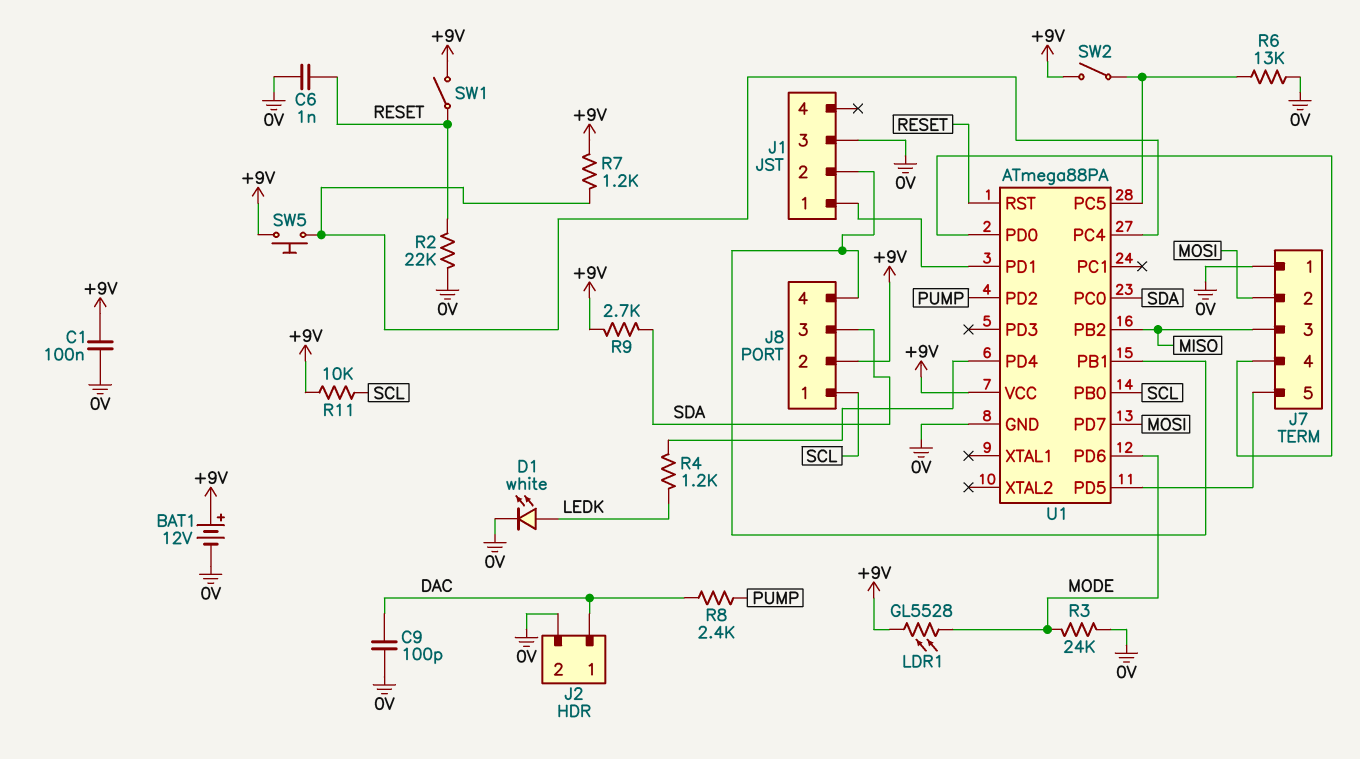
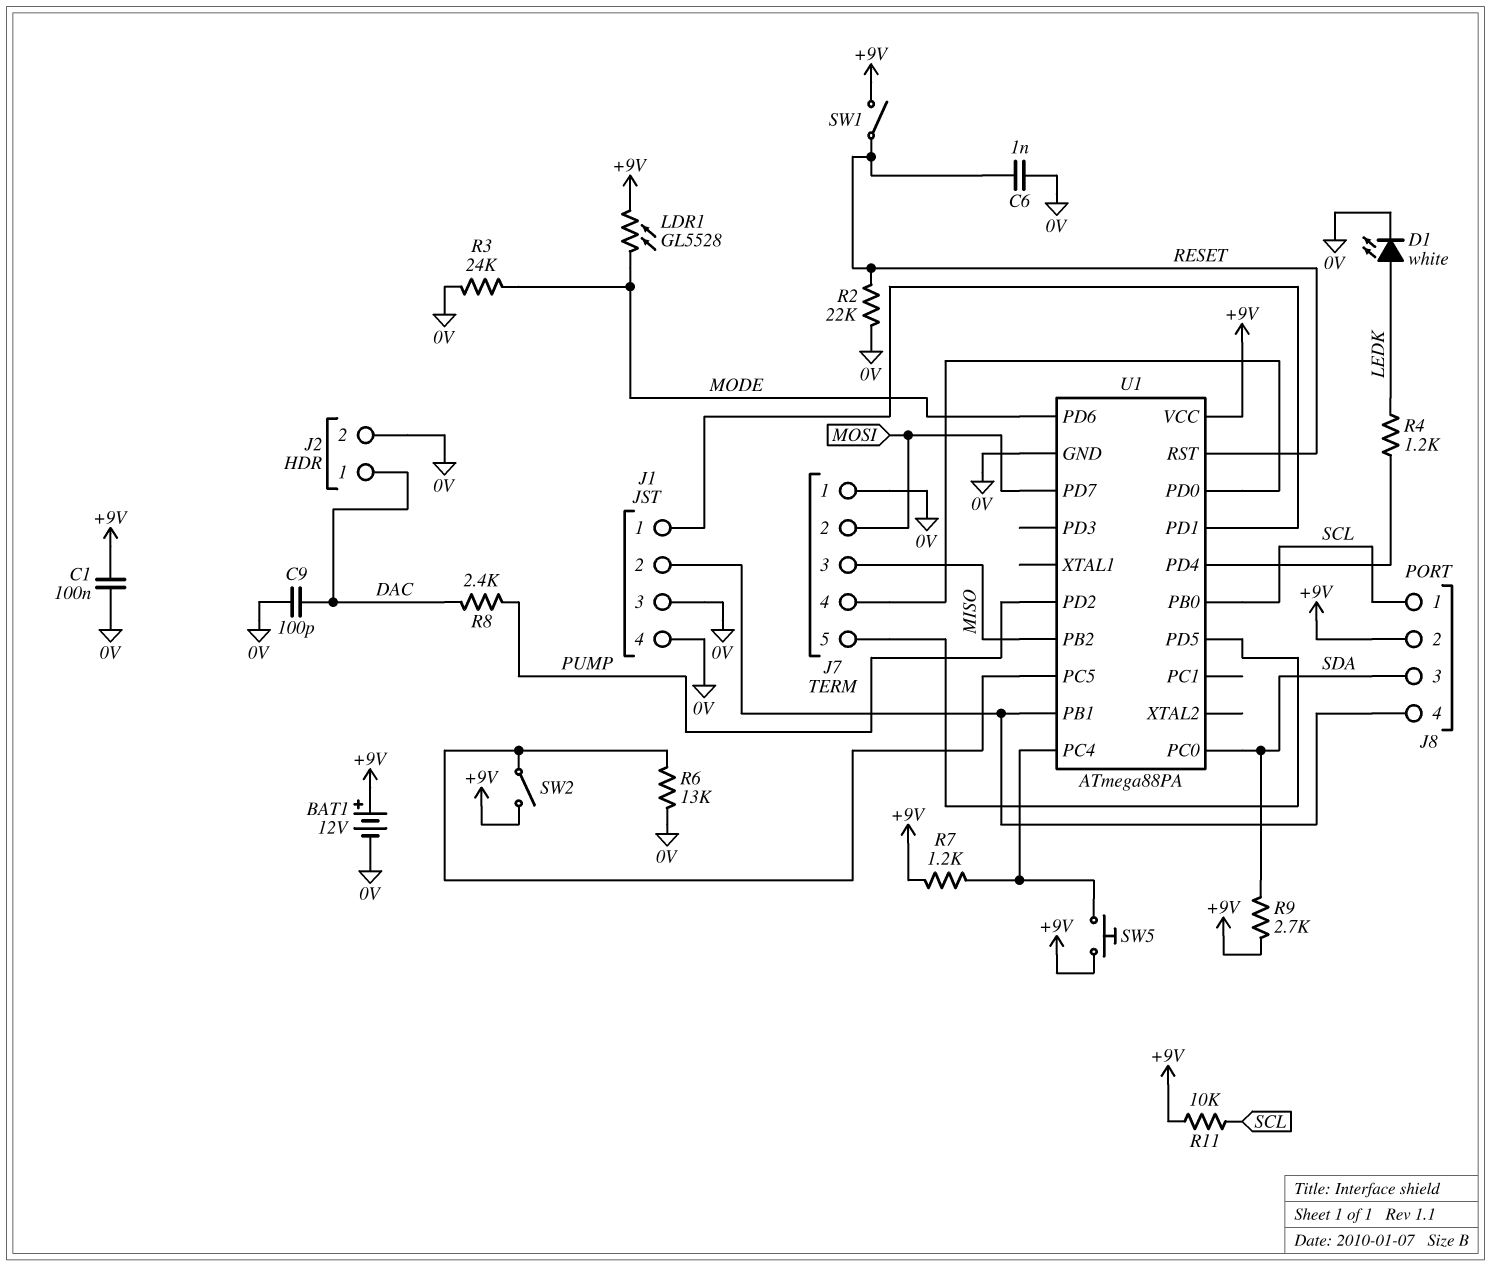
J1 pin 4: none -> 0V

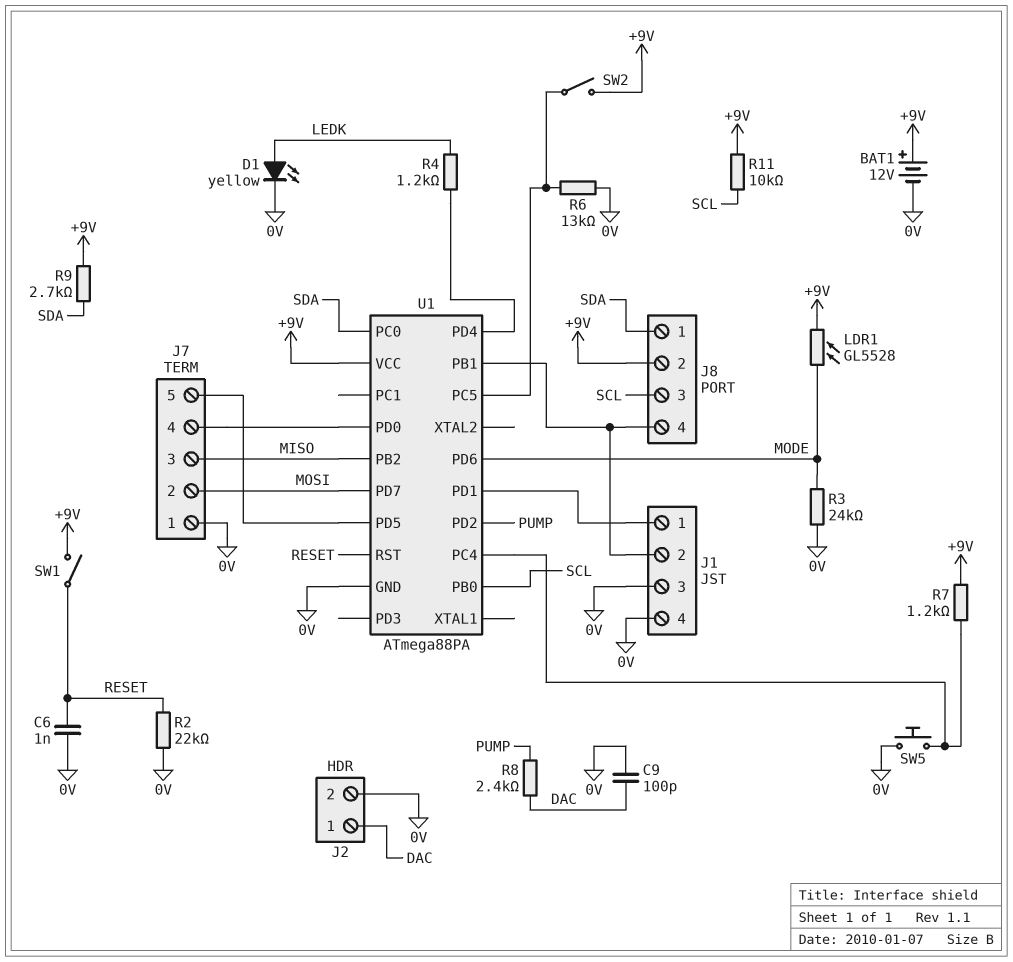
C1: 100nF (+9V, 0V) -> none
D1: LED white (A LEDK, K 0V) -> LED yellow (A LEDK, K 0V)
J8 pin 1: SCL -> SDA
J8 pin 3: SDA -> SCL
SW5: button (+9V, U1/PC4) -> button (0V, U1/PC4)

